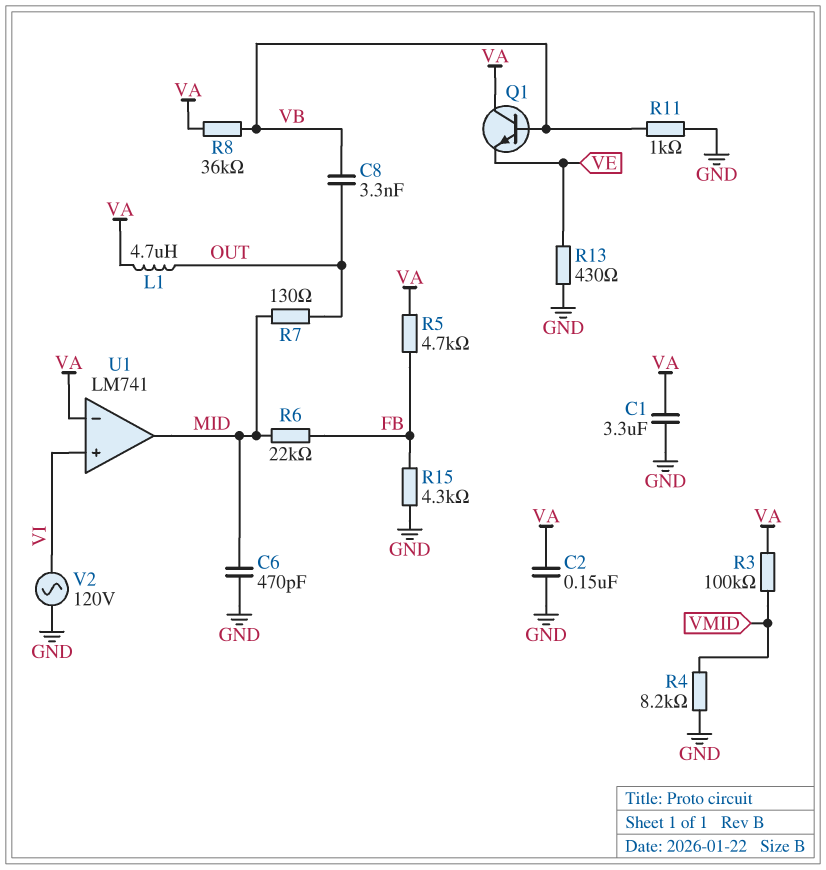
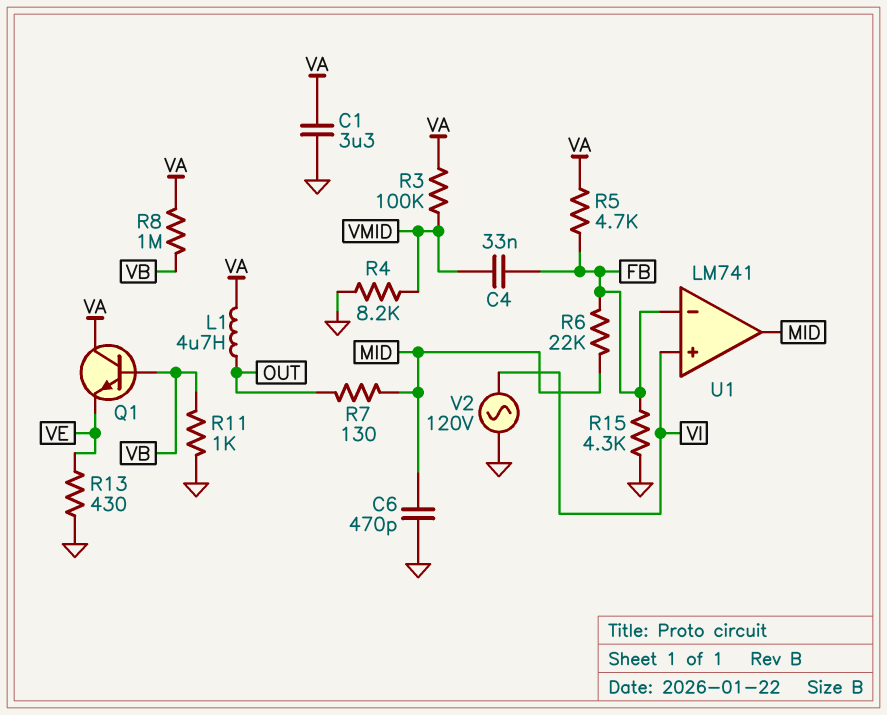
C2: 150nF (GND, VA) -> none
C4: none -> 33nF (FB, VMID)
C8: 3.3nF (OUT, VB) -> none
R8: 36k (VA, VB) -> 1M (VA, VB)
U1 pin in-: VA -> FB

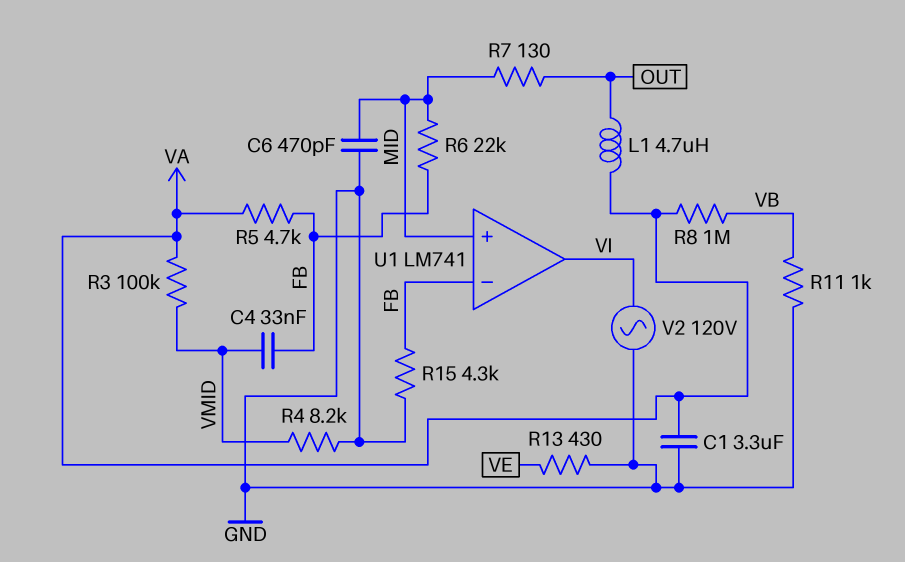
Q1: NPN (B VB, C VA, E VE) -> none
U1 pin in+: VI -> MID
U1 pin out: MID -> VI

